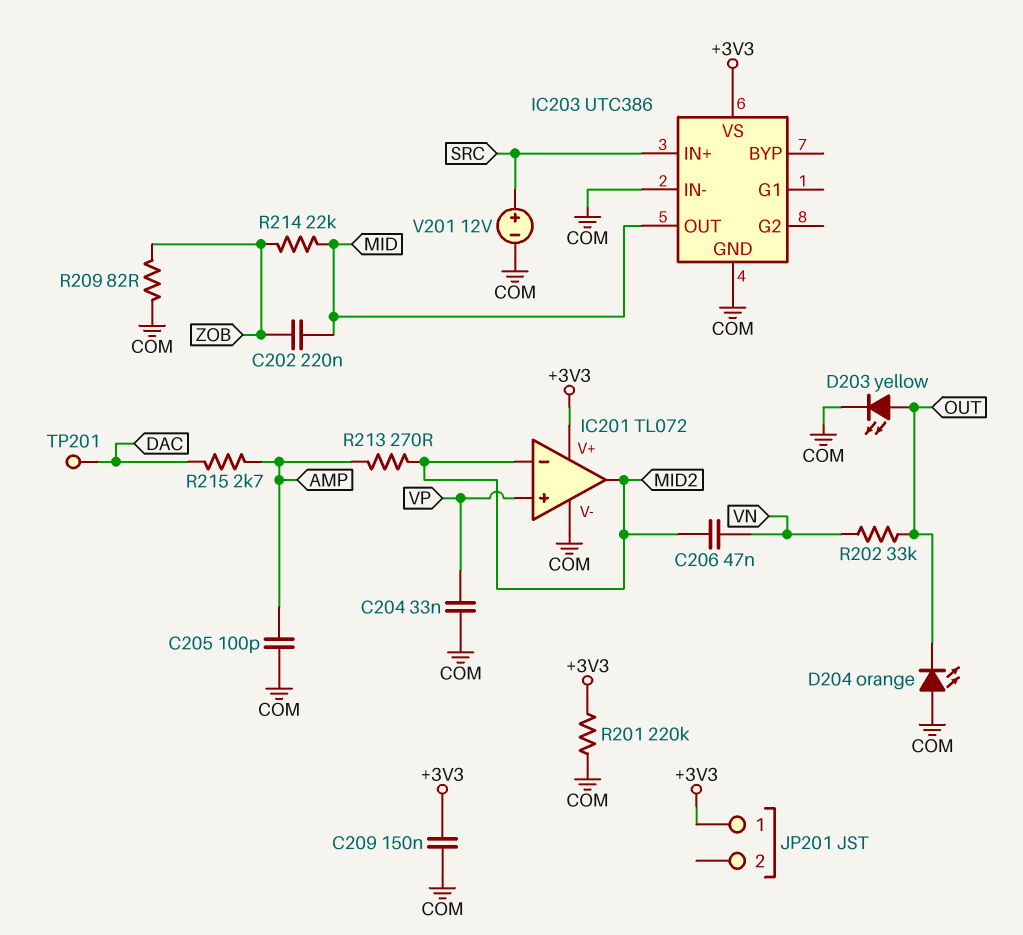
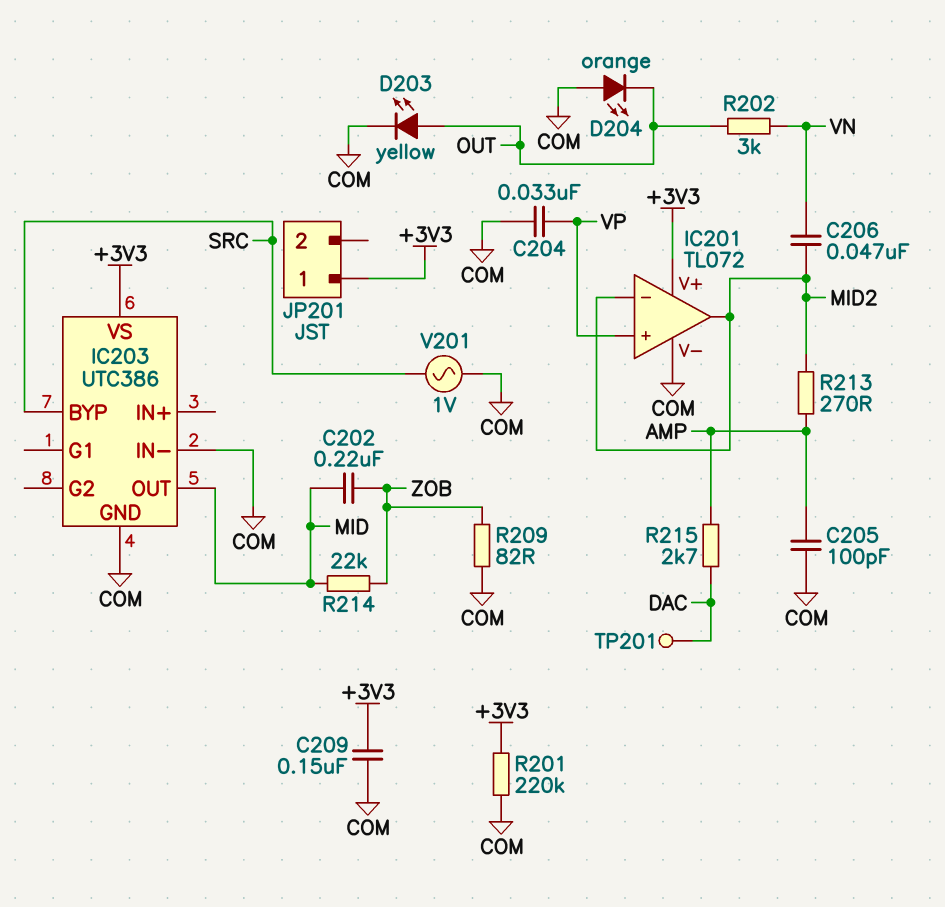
IC203 pin BYP: none -> SRC
IC203 pin IN+: SRC -> none
R202: 33k (OUT, VN) -> 3k (OUT, VN)
V201: 12V (plus SRC, minus COM) -> AC 1V (COM, SRC)

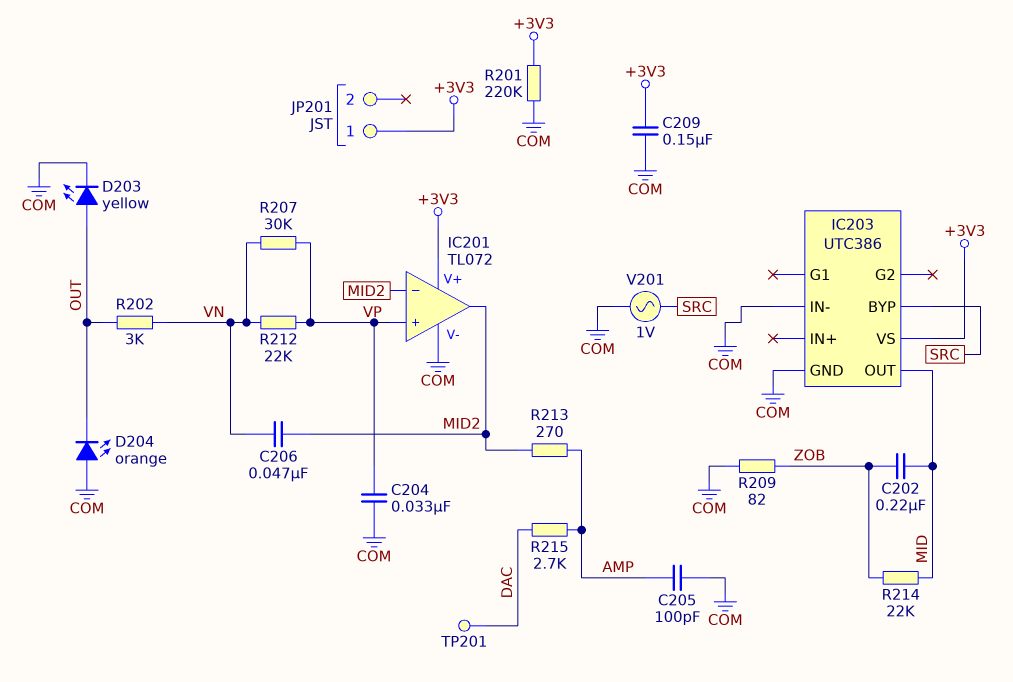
R207: none -> 30k (VN, VP)
R212: none -> 22k (VN, VP)

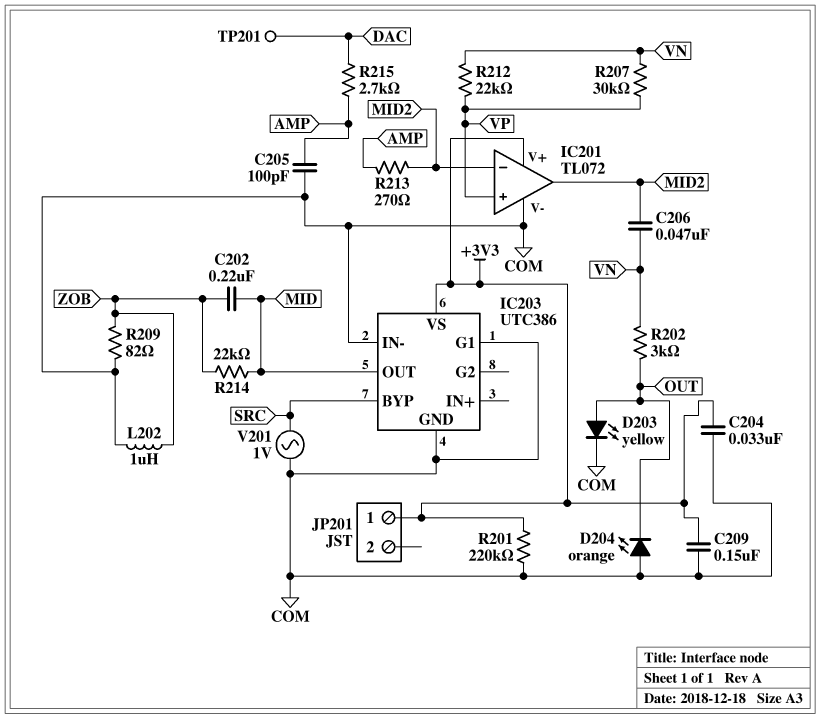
C204: 33nF (COM, VP) -> 33nF (+3V3, COM)
IC203 pin G1: none -> COM
L202: none -> 1uH (COM, ZOB)

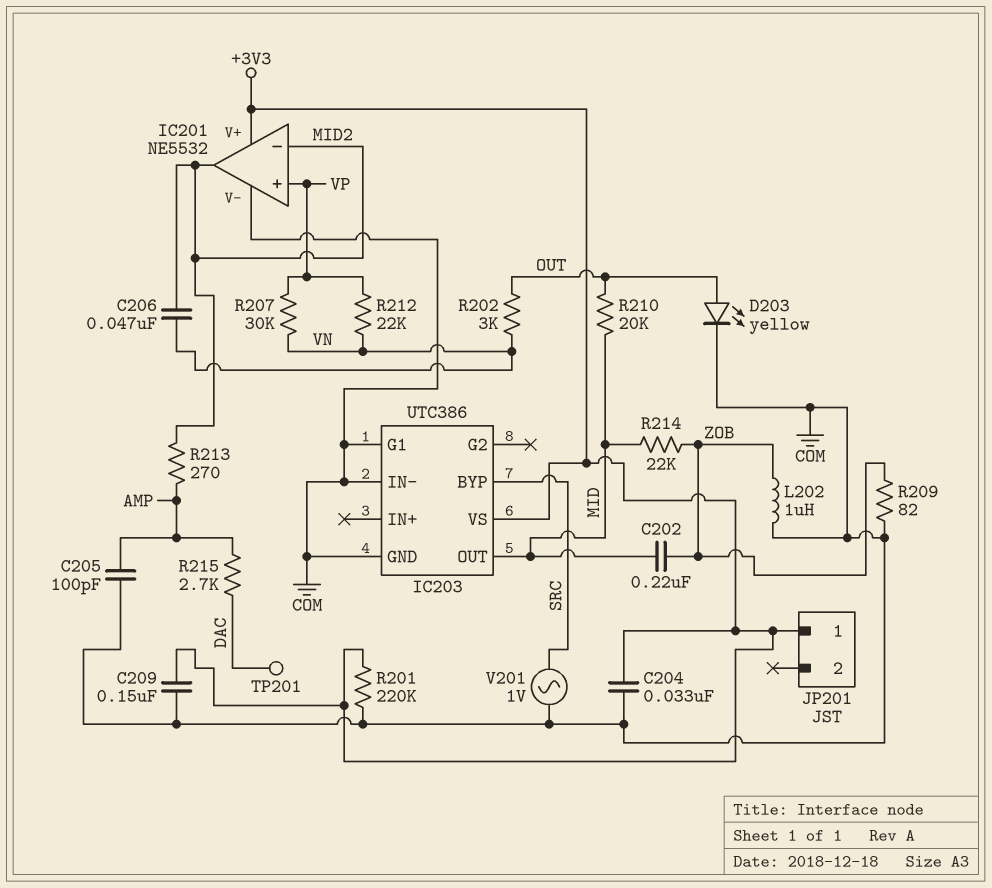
D204: LED orange (A COM, K OUT) -> none
IC201: TL072 -> NE5532
R210: none -> 20k (MID, OUT)

